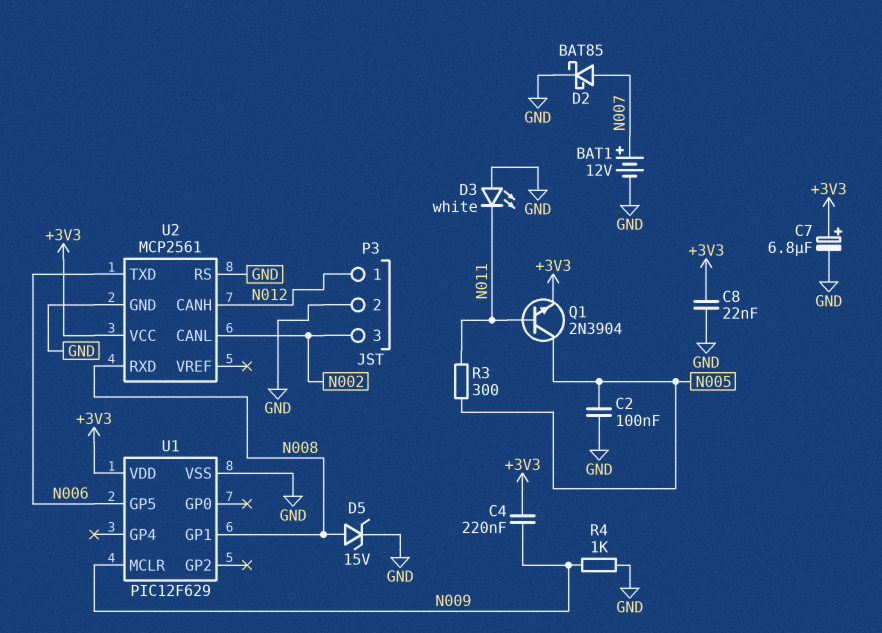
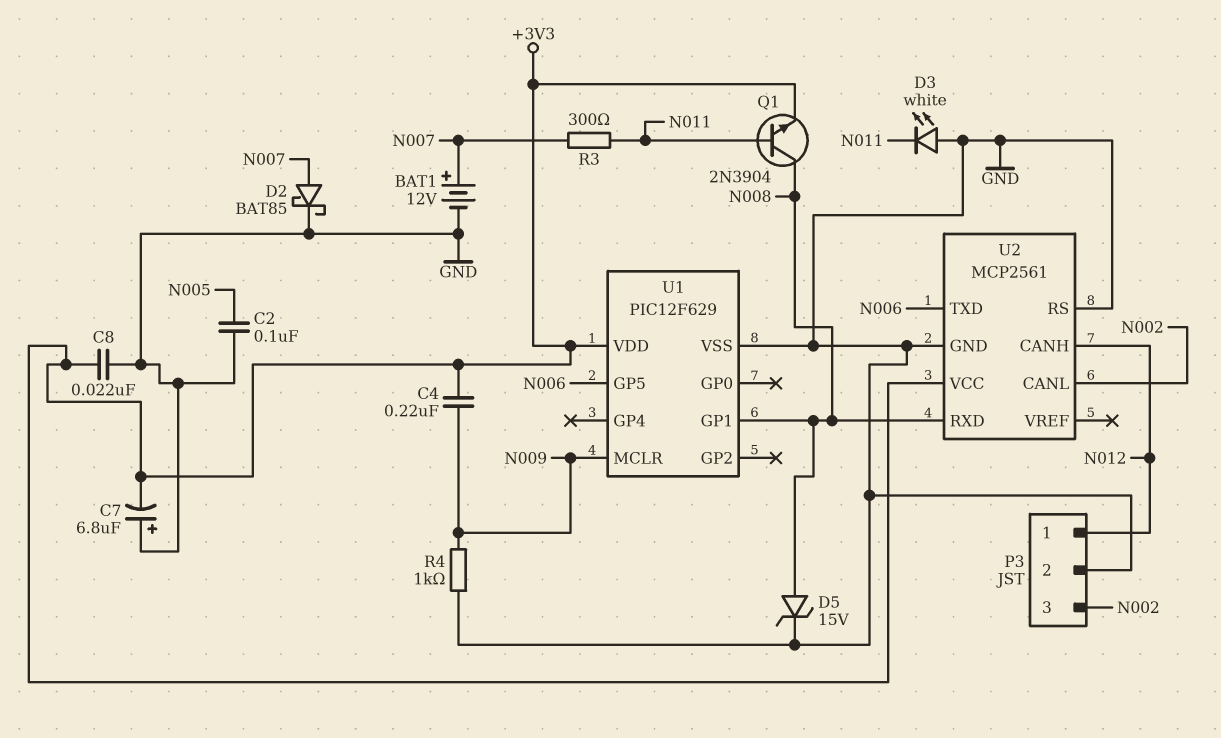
C7: 6.8uF (plus +3V3, minus GND) -> 6.8uF (plus GND, minus +3V3)
Q1: NPN 2N3904 (B N011, C N005, E +3V3) -> NPN 2N3904 (B N011, C N008, E +3V3)
R3: 300 (N005, N011) -> 300 (N007, N011)

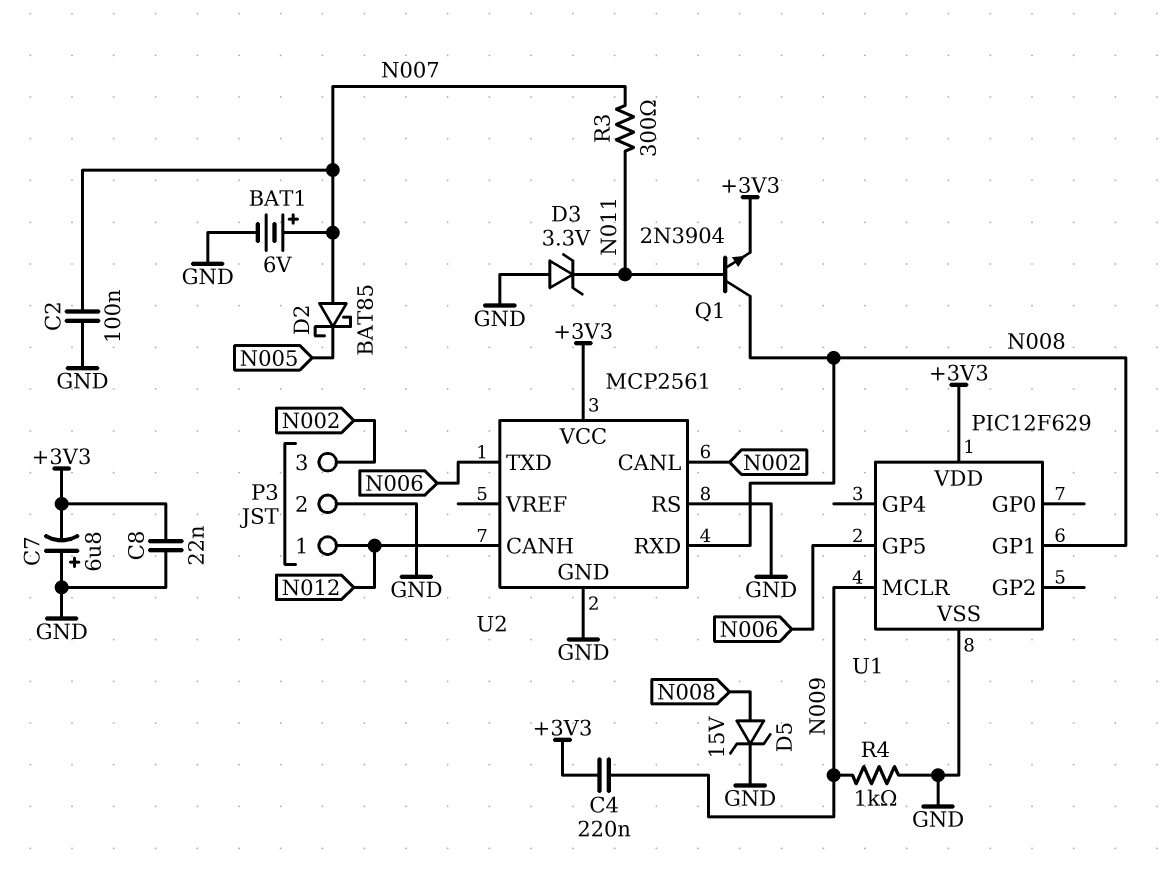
BAT1: 12V (plus N007, minus GND) -> 6V (plus N007, minus GND)
C2: 100nF (GND, N005) -> 100nF (GND, N007)
D2: schottky BAT85 (A N007, K GND) -> schottky BAT85 (A N007, K N005)
D3: LED white (A GND, K N011) -> zener 3.3V (A GND, K N011)

